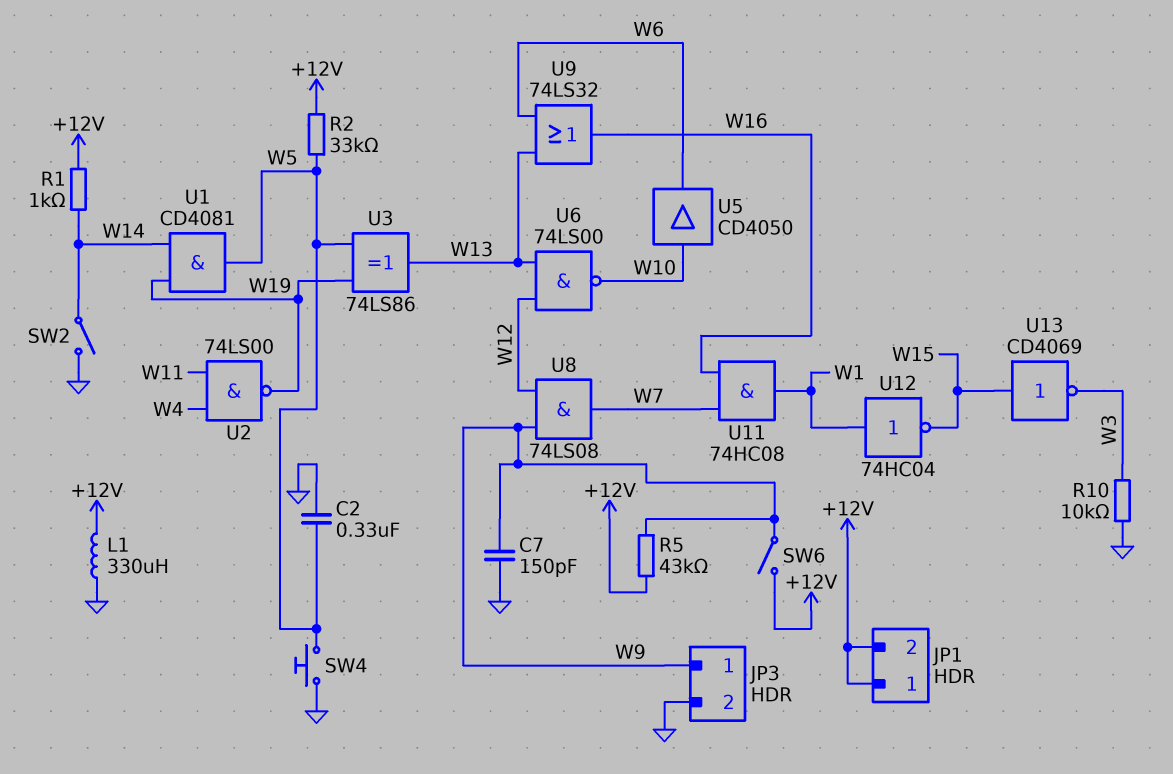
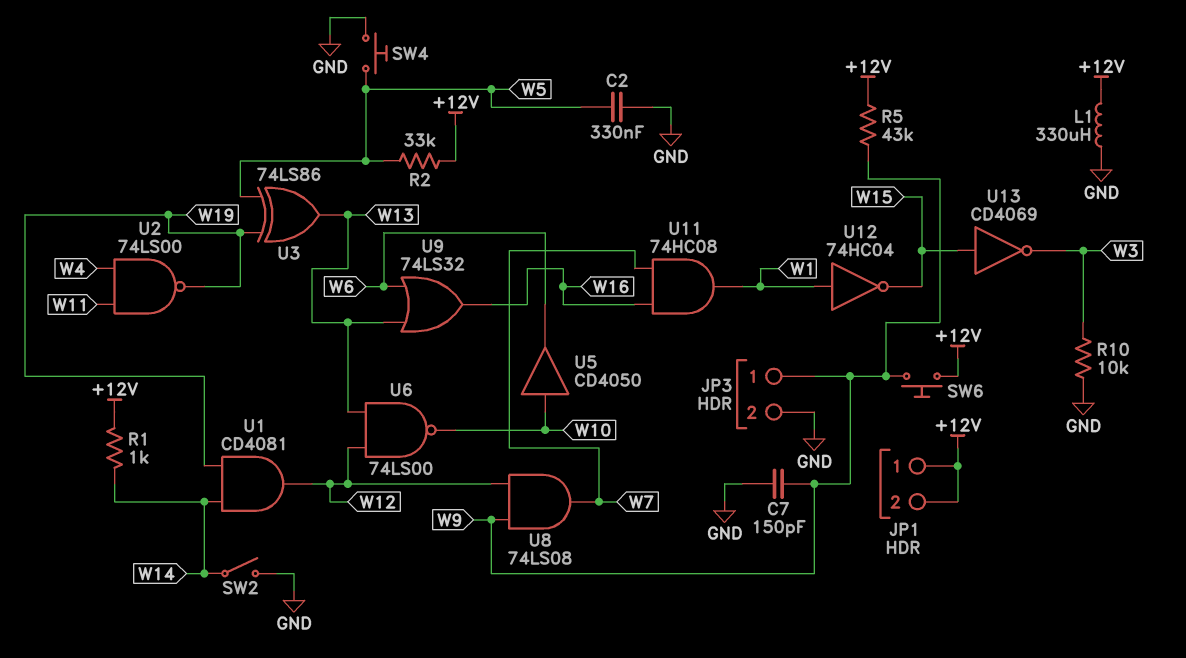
SW6: switch (+12V, W9) -> button (+12V, W9)
U1: AND CD4081 (in W14, in W19, out W5) -> AND CD4081 (in W14, in W19, out W12)

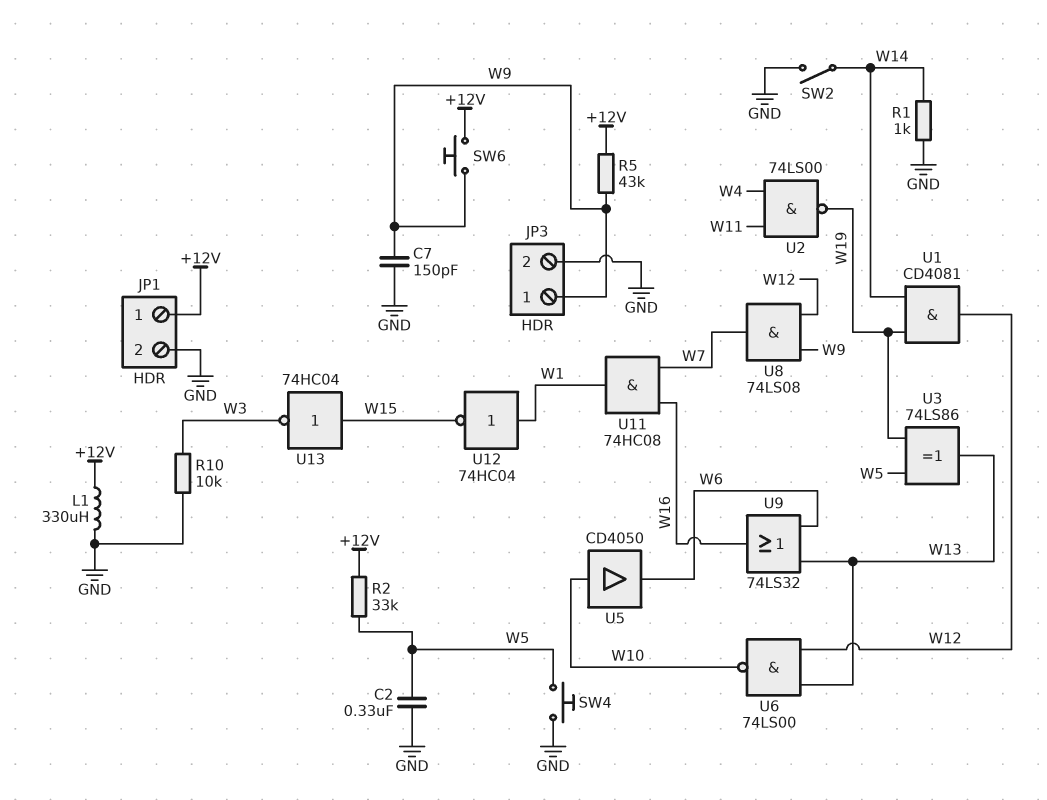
JP1 pin 2: +12V -> GND
R1: 1k (+12V, W14) -> 1k (GND, W14)
U13: NOT CD4069 (in W15, out W3) -> NOT 74HC04 (in W15, out W3)

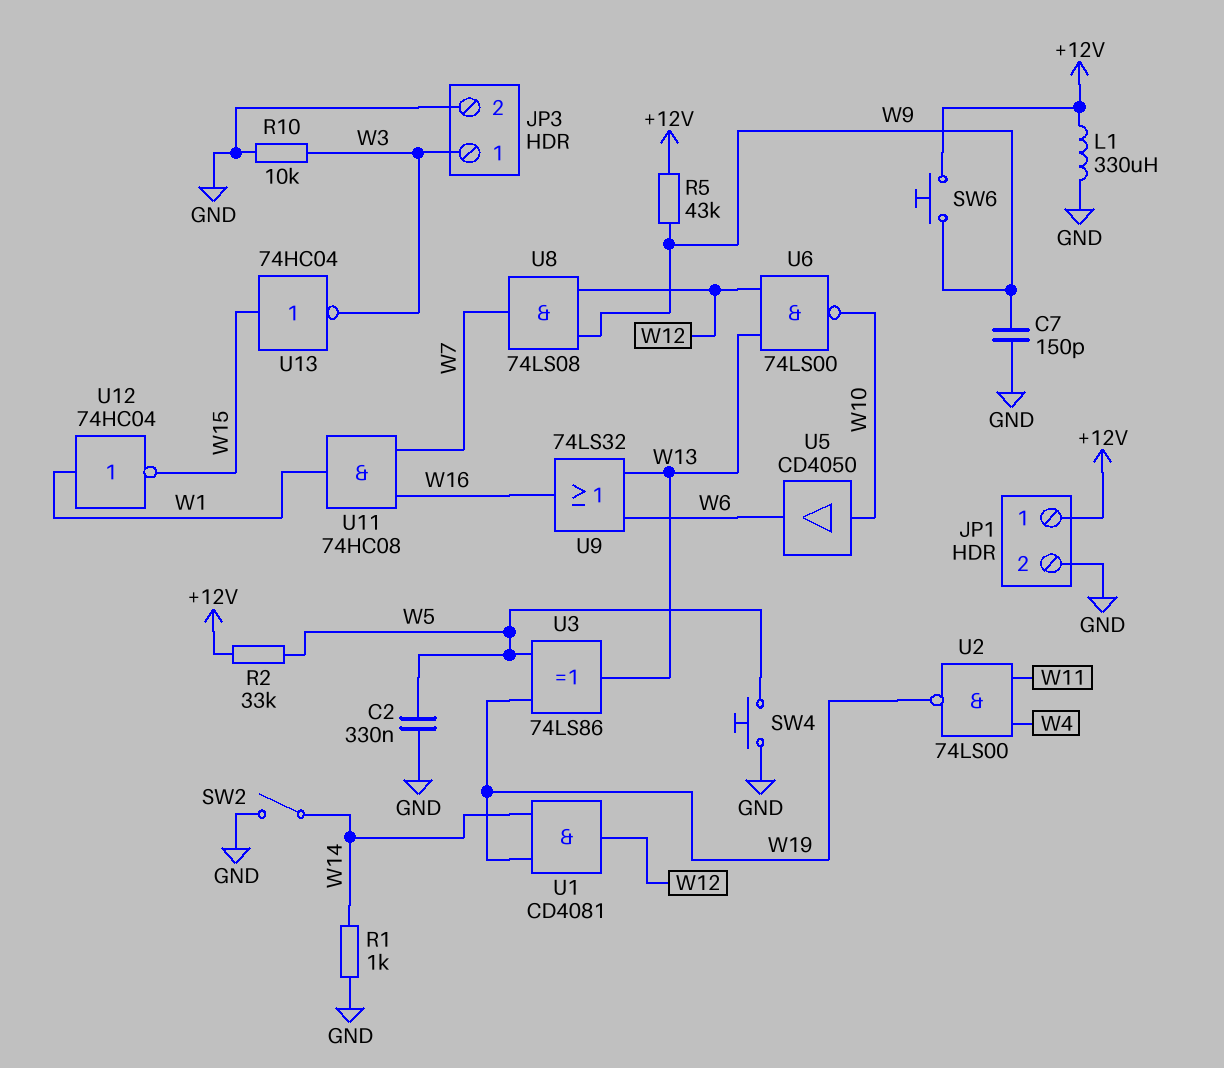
JP3 pin 1: W9 -> W3

